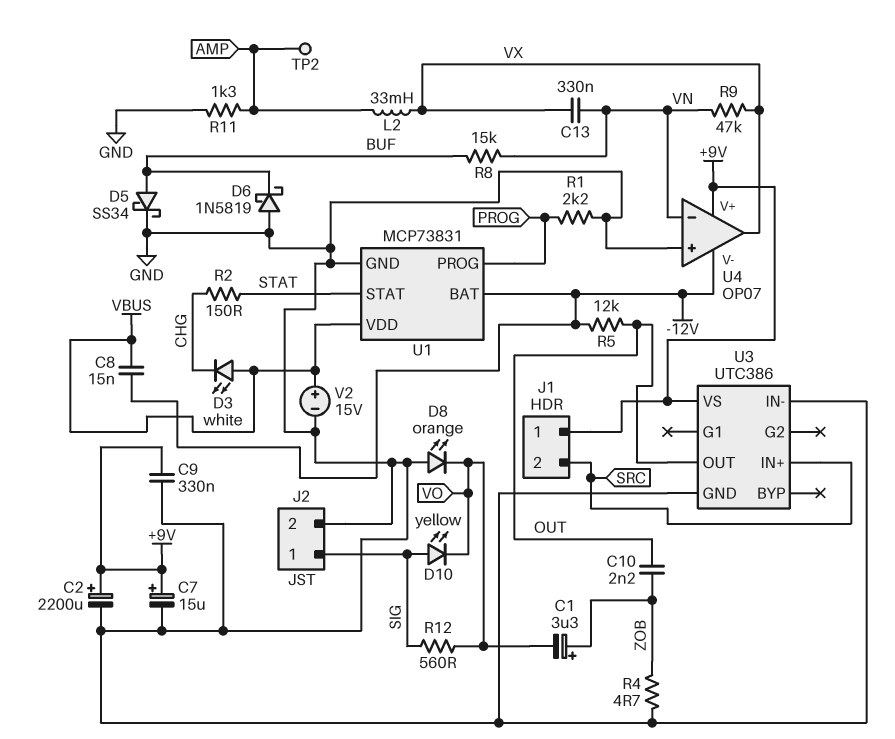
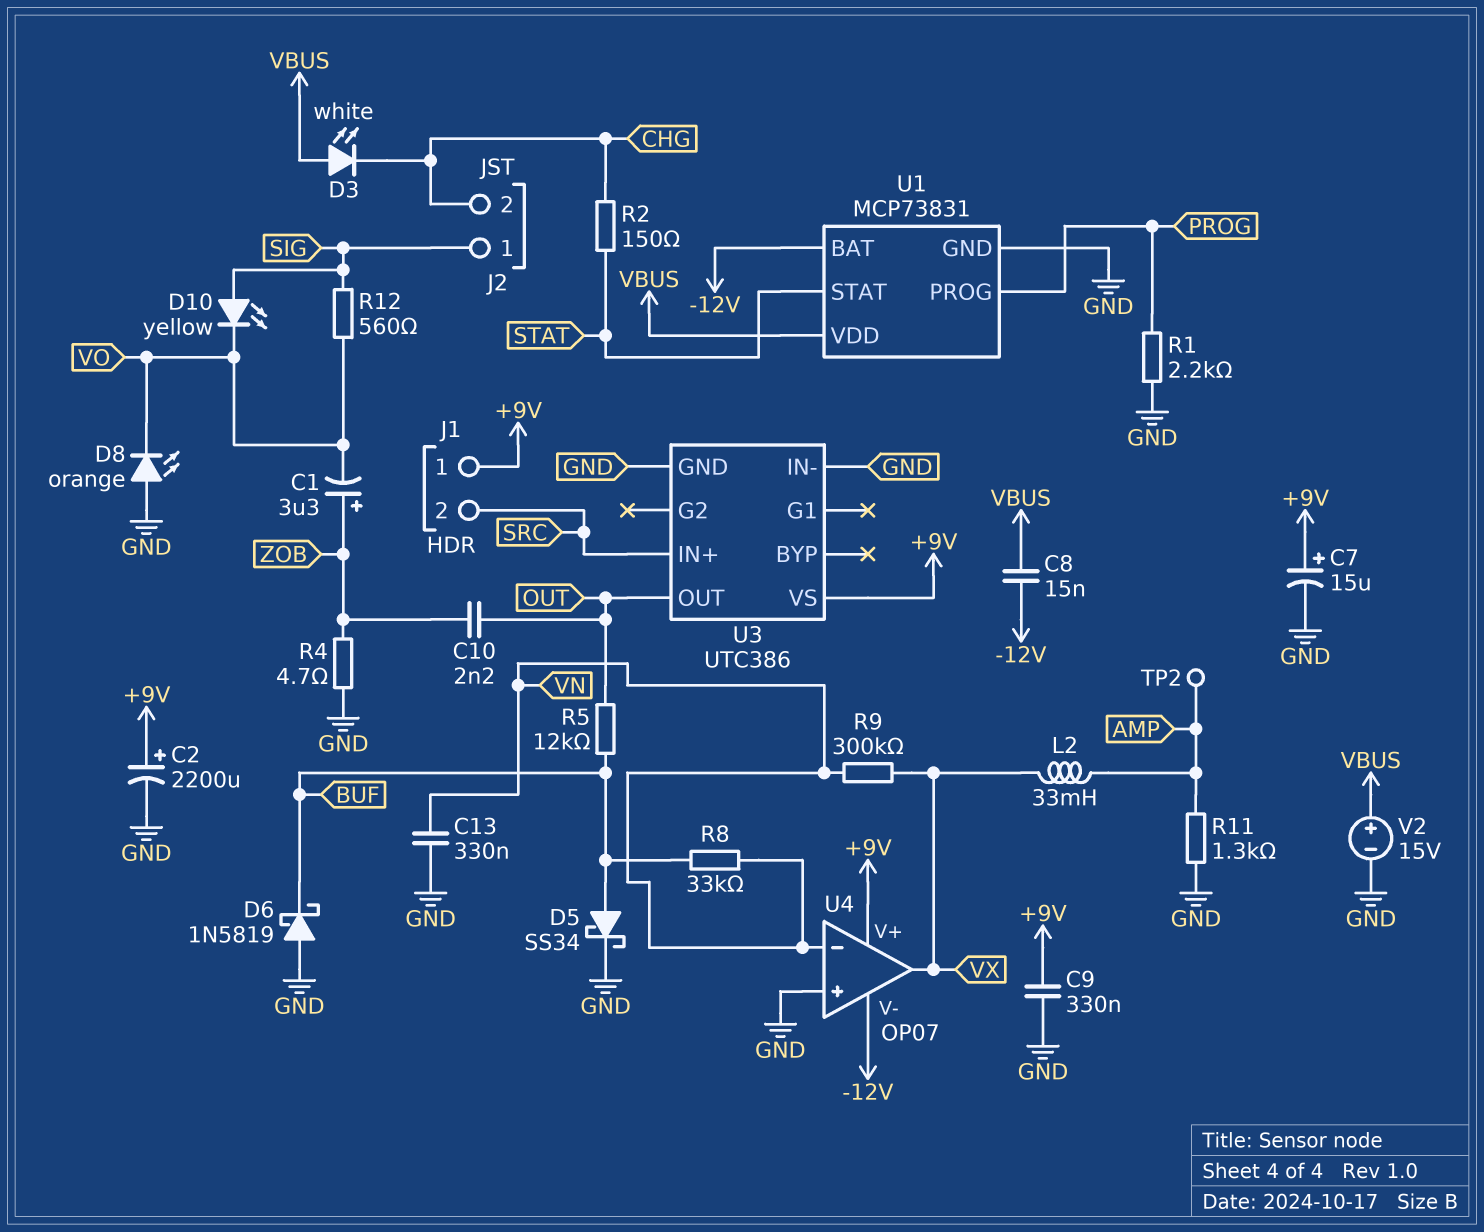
C13: 330nF (VN, VX) -> 330nF (GND, VN)
J2 pin 2: GND -> CHG
R5: 12k (-12V, OUT) -> 12k (BUF, OUT)
R8: 15k (BUF, VN) -> 33k (BUF, VN)
R9: 47k (VN, VX) -> 300k (VN, VX)

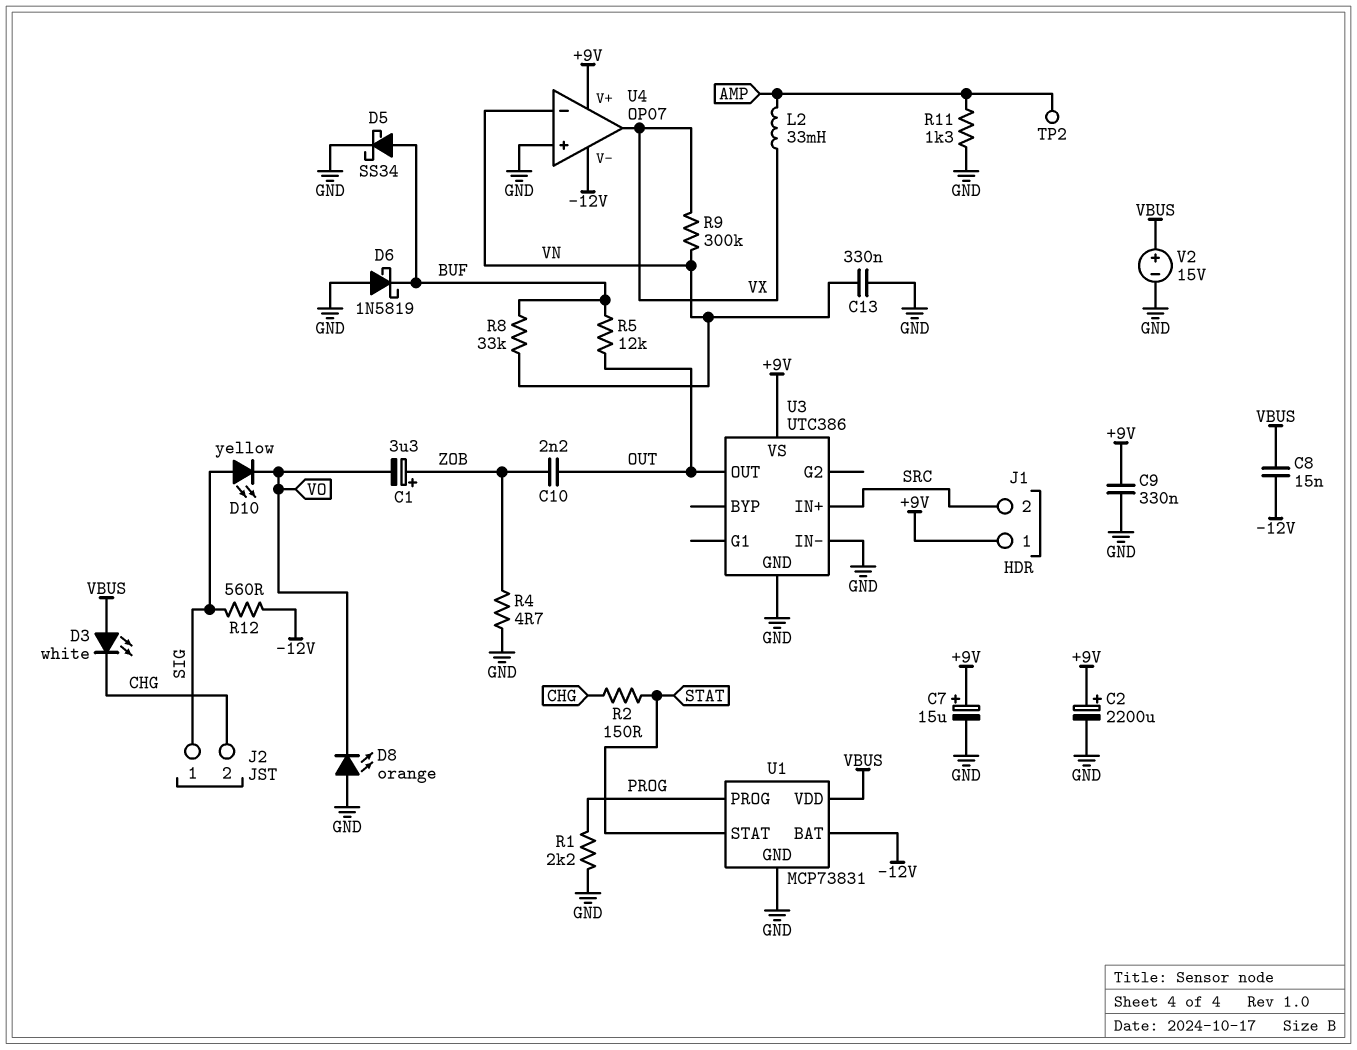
R12: 560 (SIG, VO) -> 560 (-12V, SIG)

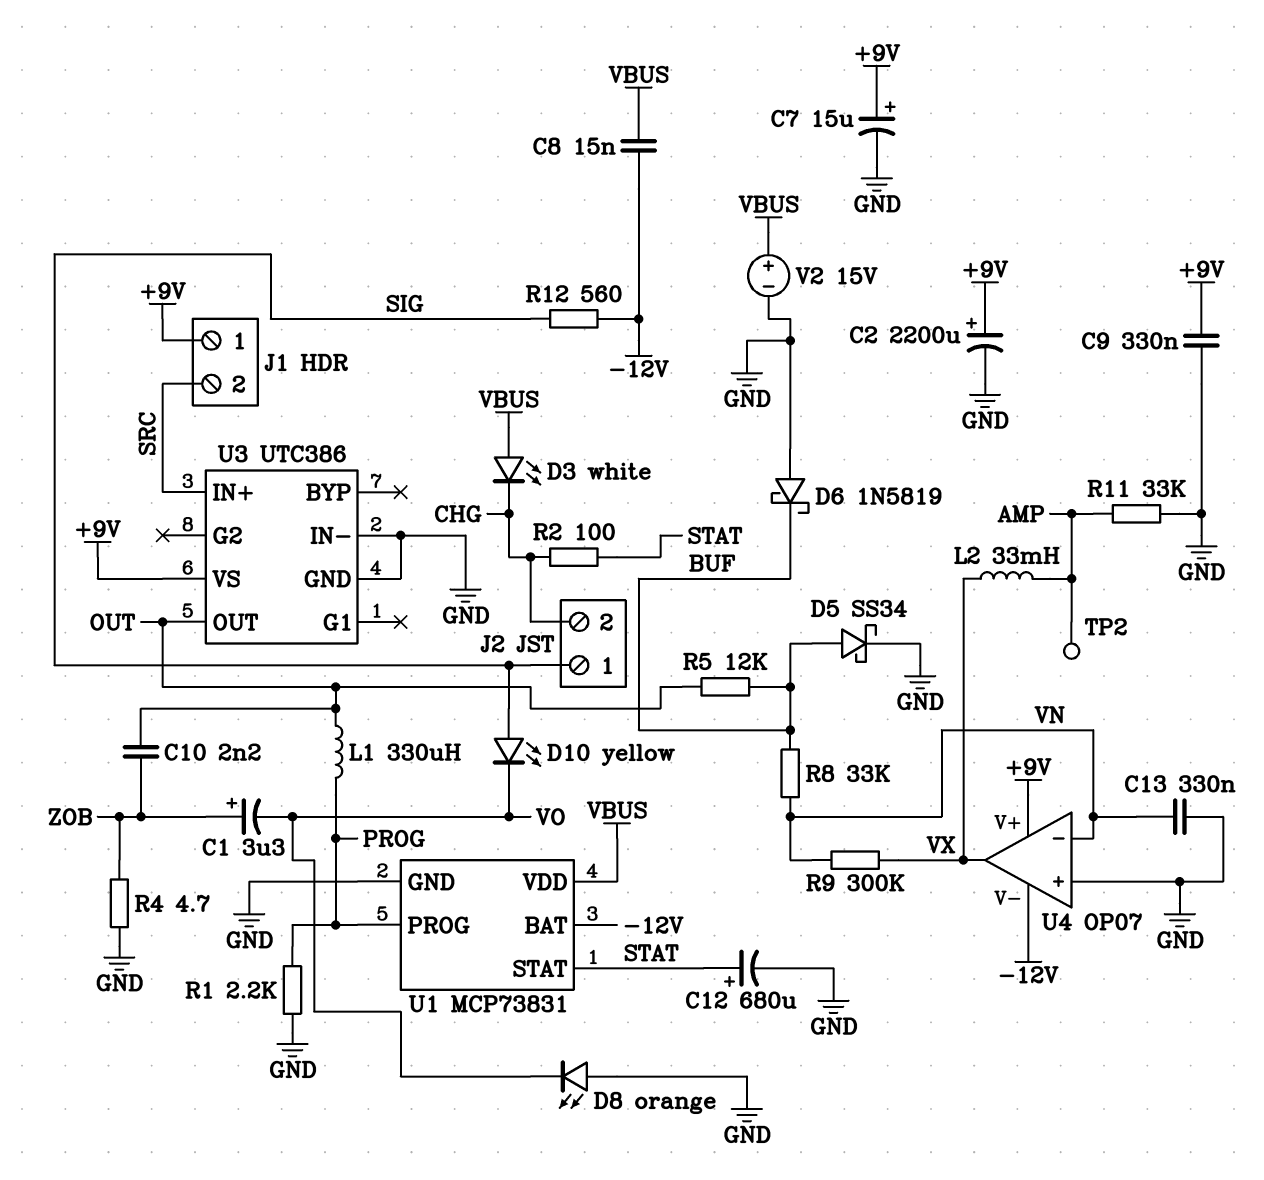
C12: none -> 680uF (plus STAT, minus GND)
L1: none -> 330uH (OUT, PROG)
R2: 150 (CHG, STAT) -> 100 (CHG, STAT)
R11: 1.3k (AMP, GND) -> 33k (AMP, GND)

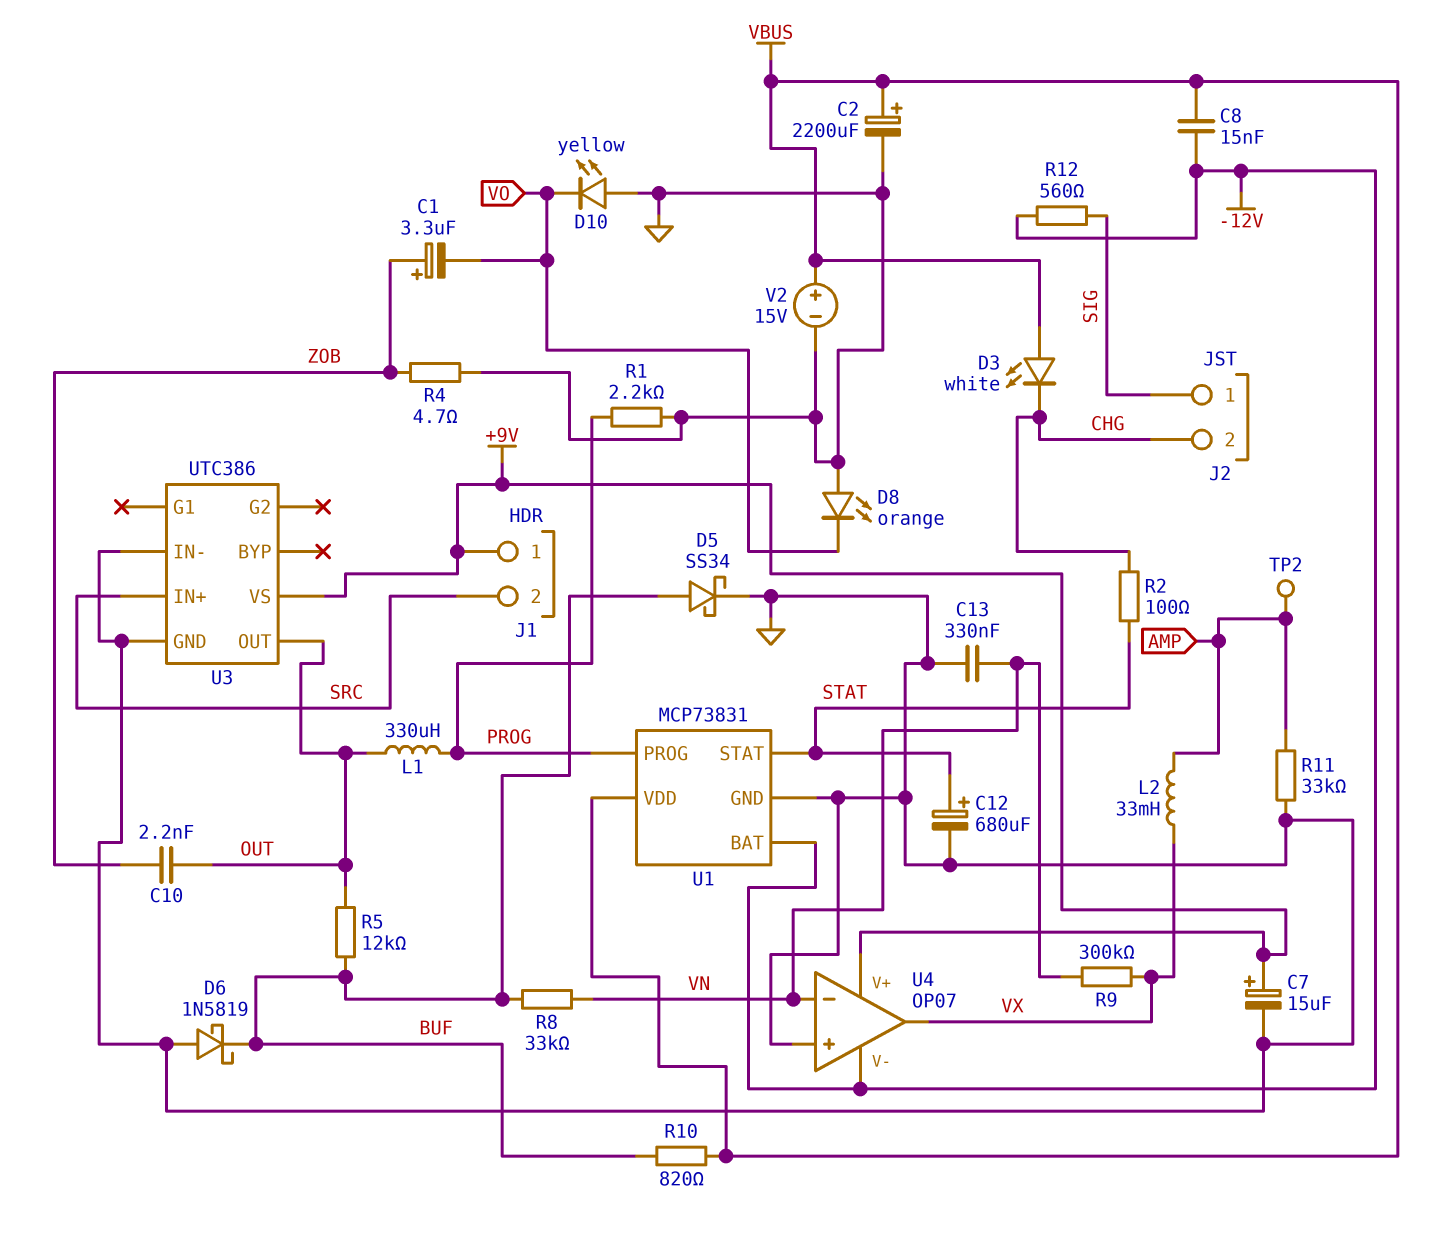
C2: 2200uF (plus +9V, minus GND) -> 2200uF (plus VBUS, minus GND)
C9: 330nF (+9V, GND) -> none
D10: LED yellow (A SIG, K VO) -> LED yellow (A GND, K VO)
R10: none -> 820 (BUF, VBUS)

